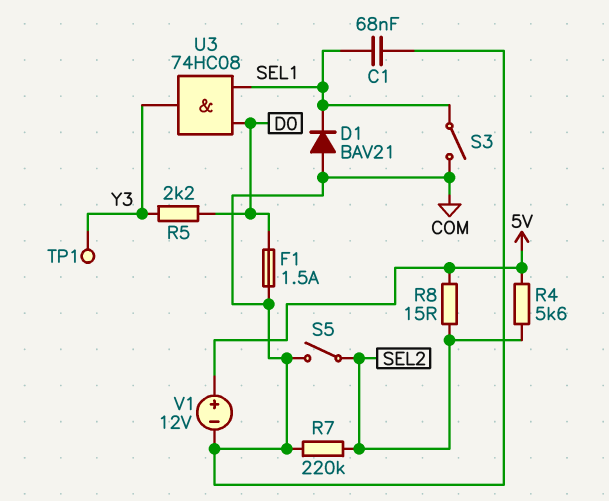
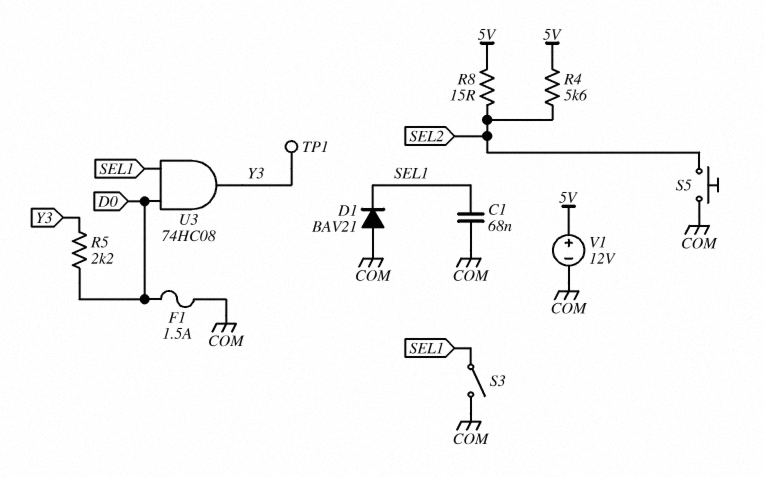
R7: 220k (COM, SEL2) -> none
S5: switch (COM, SEL2) -> button (COM, SEL2)

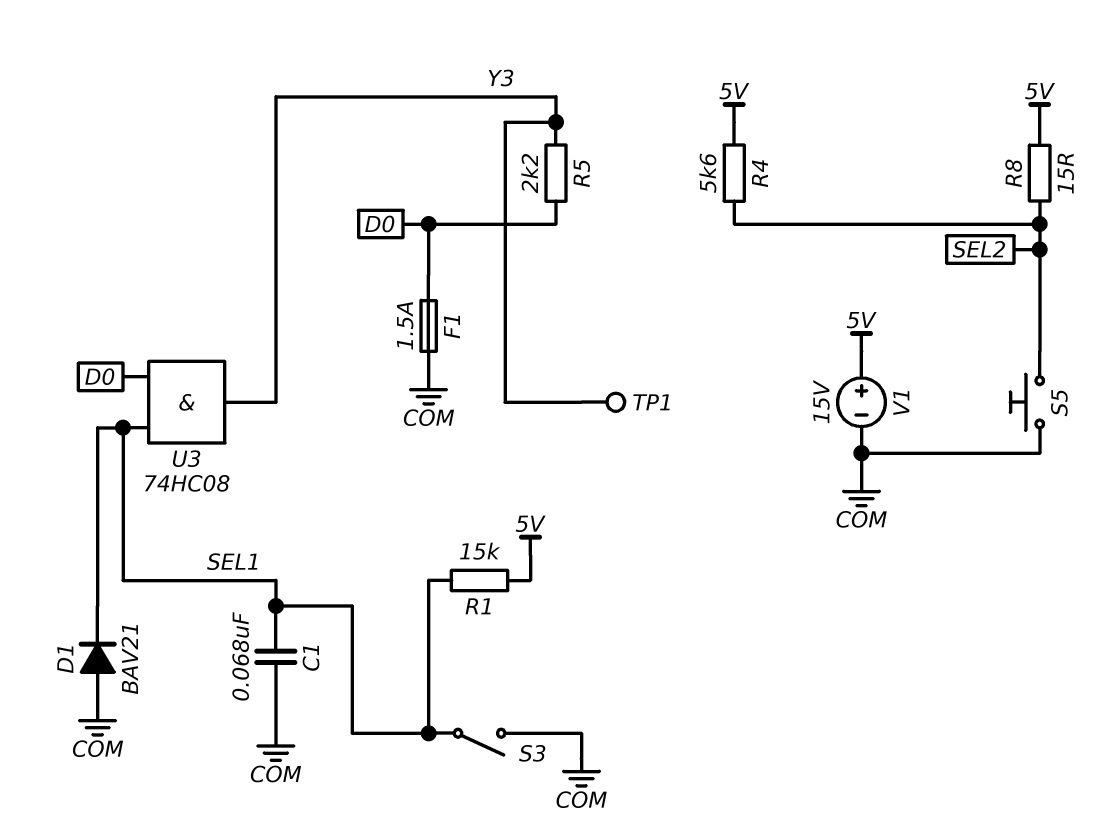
R1: none -> 15k (5V, SEL1)
V1: 12V (plus 5V, minus COM) -> 15V (plus 5V, minus COM)

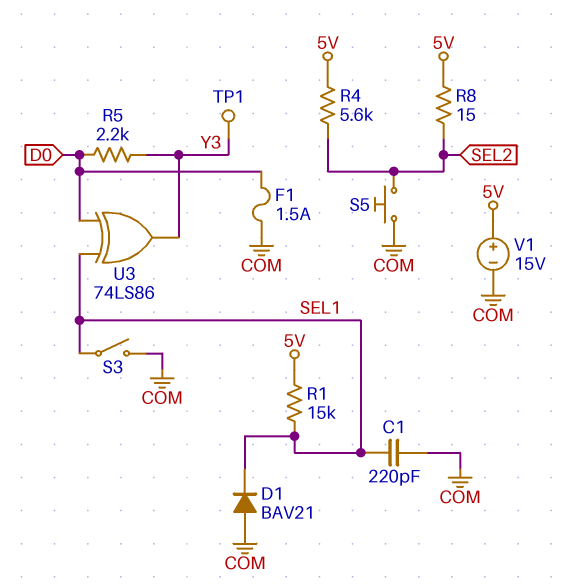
C1: 68nF (COM, SEL1) -> 220pF (COM, SEL1)
U3: AND 74HC08 (in D0, in SEL1, out Y3) -> XOR 74LS86 (in D0, in SEL1, out Y3)

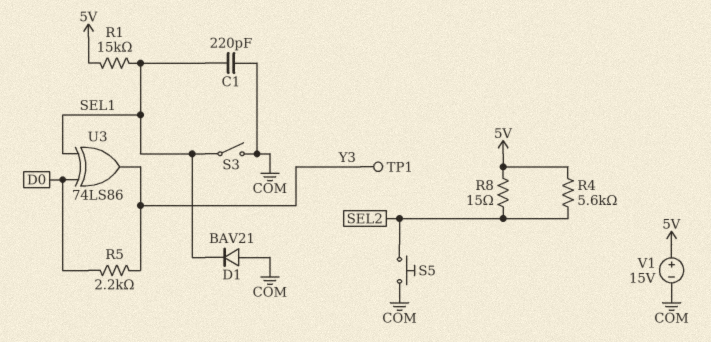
F1: 1.5A (COM, D0) -> none

